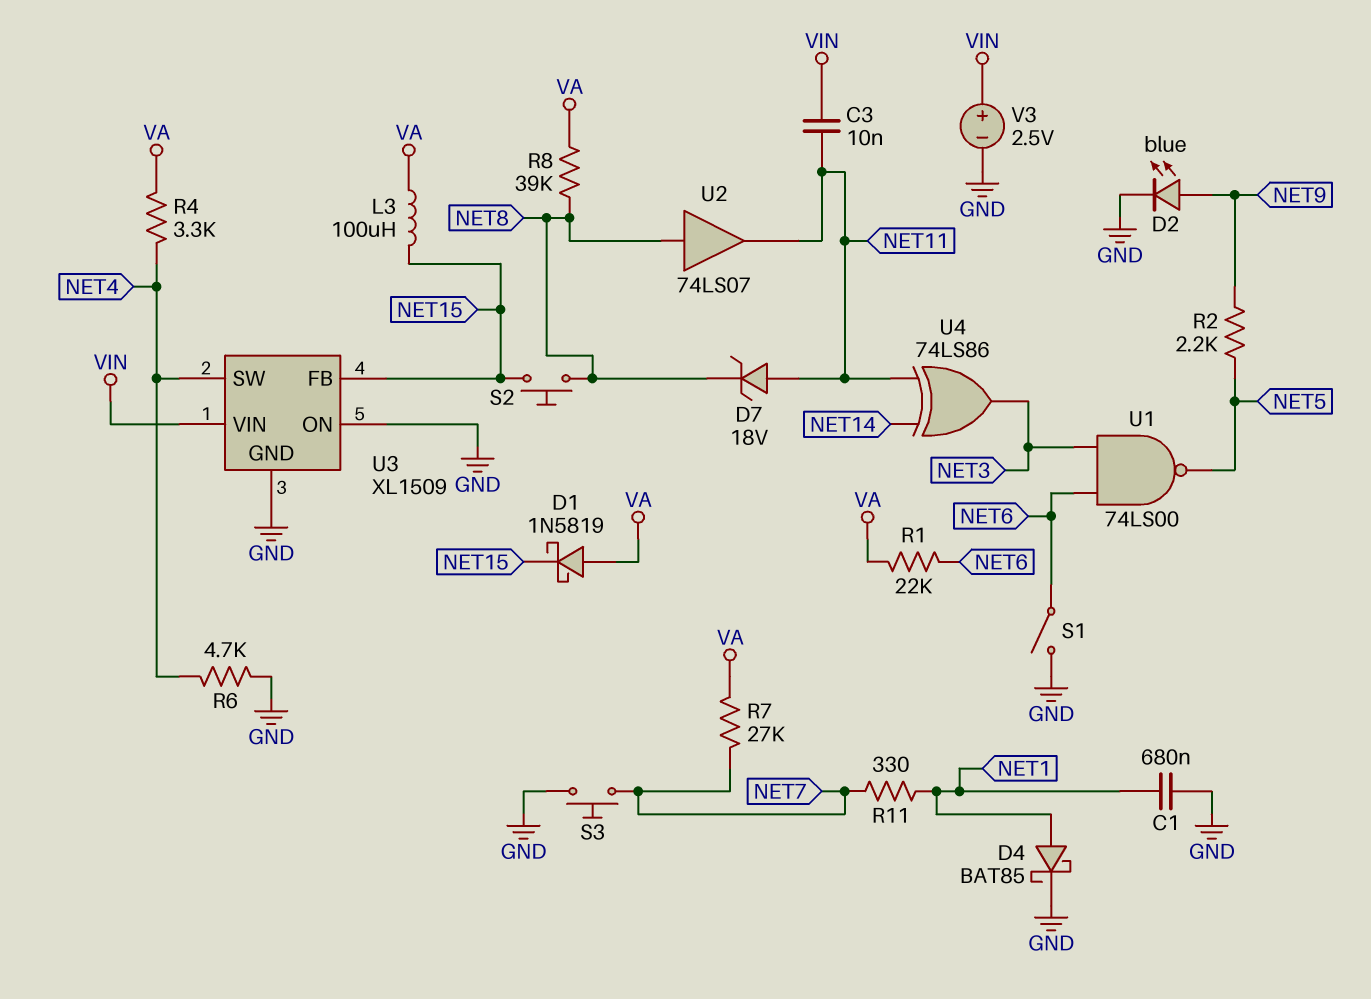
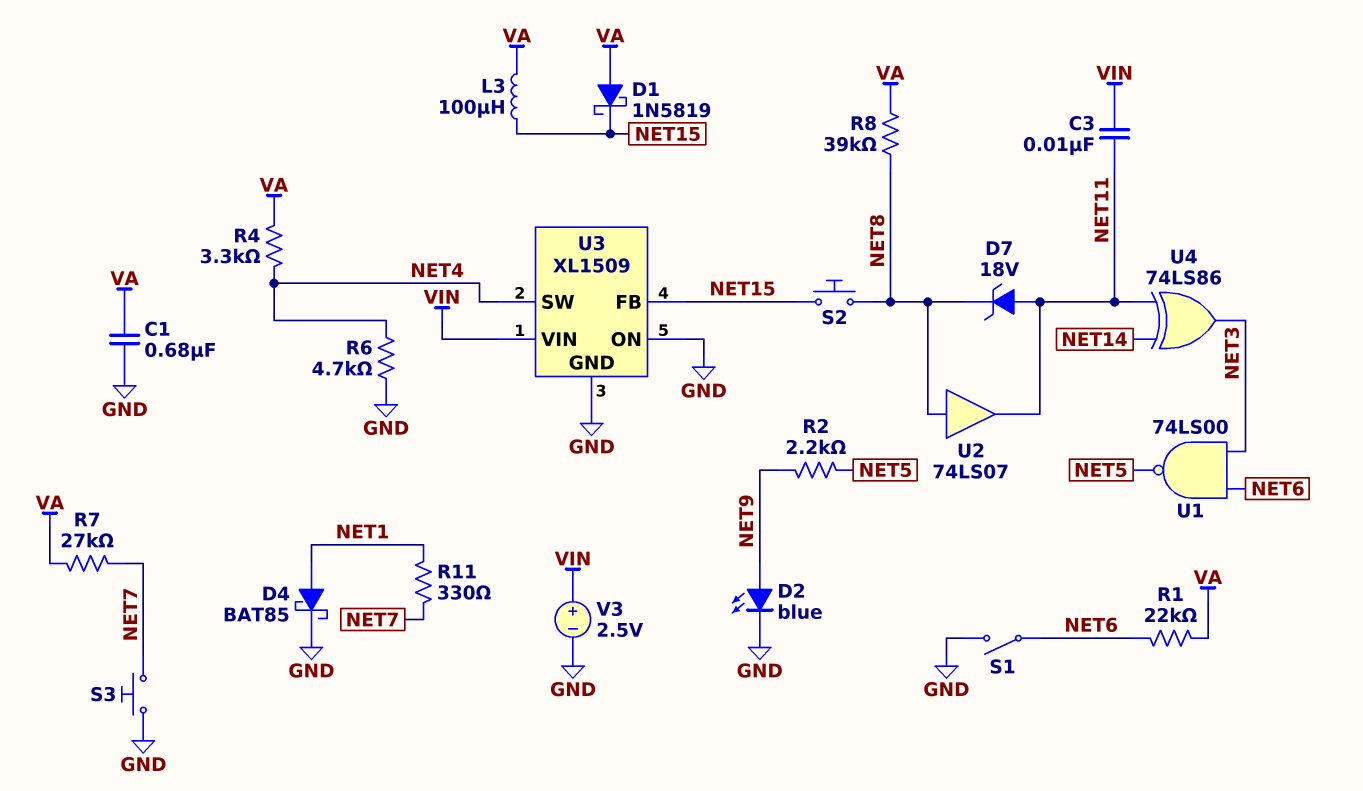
C1: 680nF (GND, NET1) -> 680nF (GND, VA)

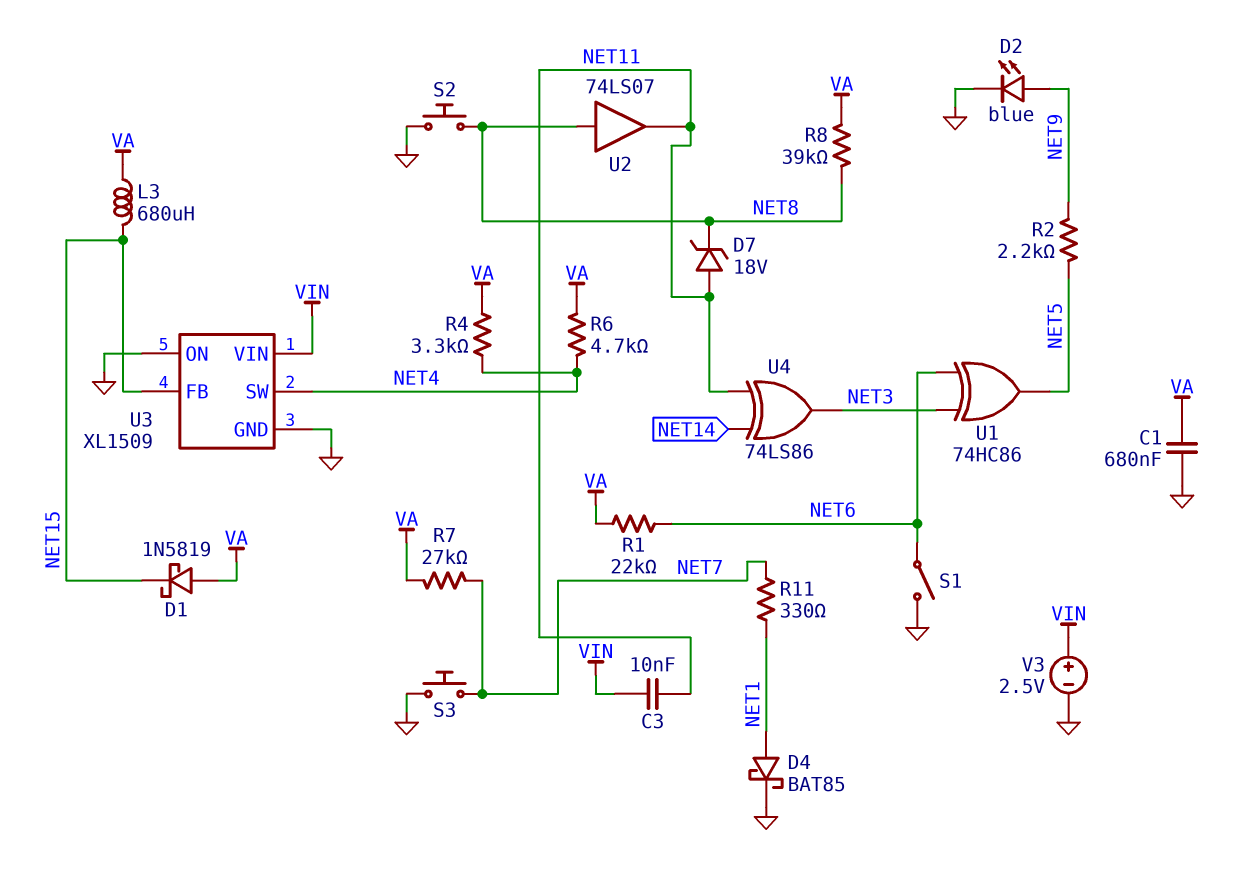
L3: 100uH (NET15, VA) -> 680uH (NET15, VA)
R6: 4.7k (GND, NET4) -> 4.7k (NET4, VA)
S2: button (NET8, NET15) -> button (GND, NET8)
U1: NAND 74LS00 (in NET3, in NET6, out NET5) -> XOR 74HC86 (in NET3, in NET6, out NET5)

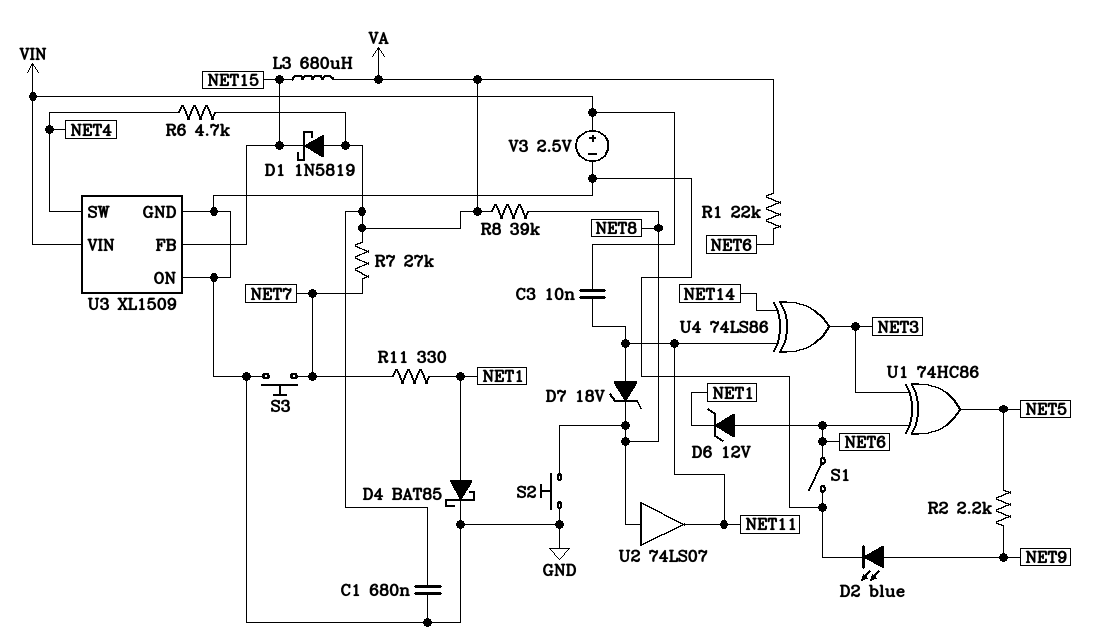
D6: none -> zener 12V (A NET6, K NET1)
R4: 3.3k (NET4, VA) -> none

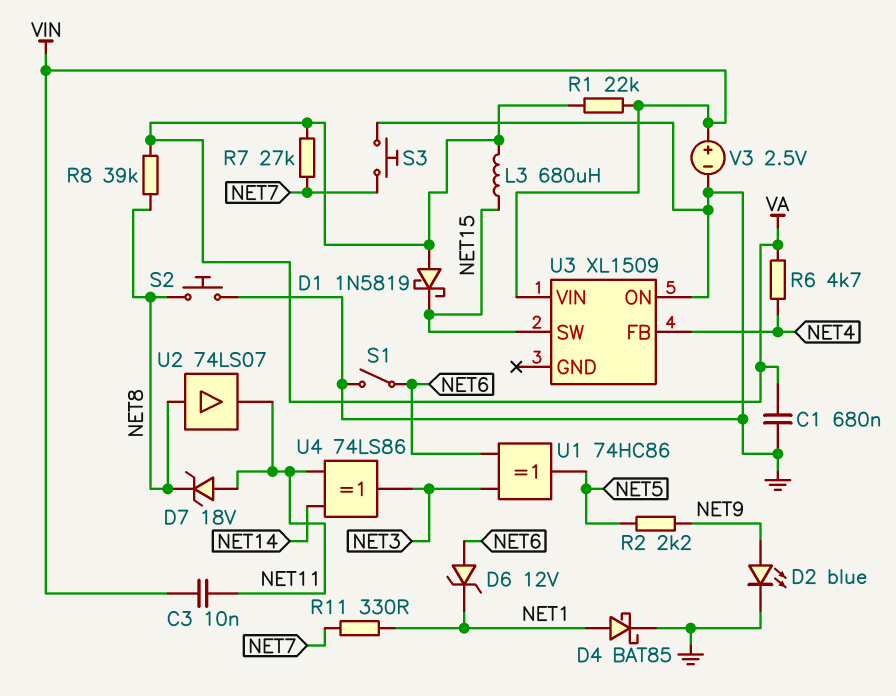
R1: 22k (NET6, VA) -> 22k (VA, VIN)
U3 pin FB: NET15 -> NET4
U3 pin GND: GND -> none
U3 pin SW: NET4 -> NET15

